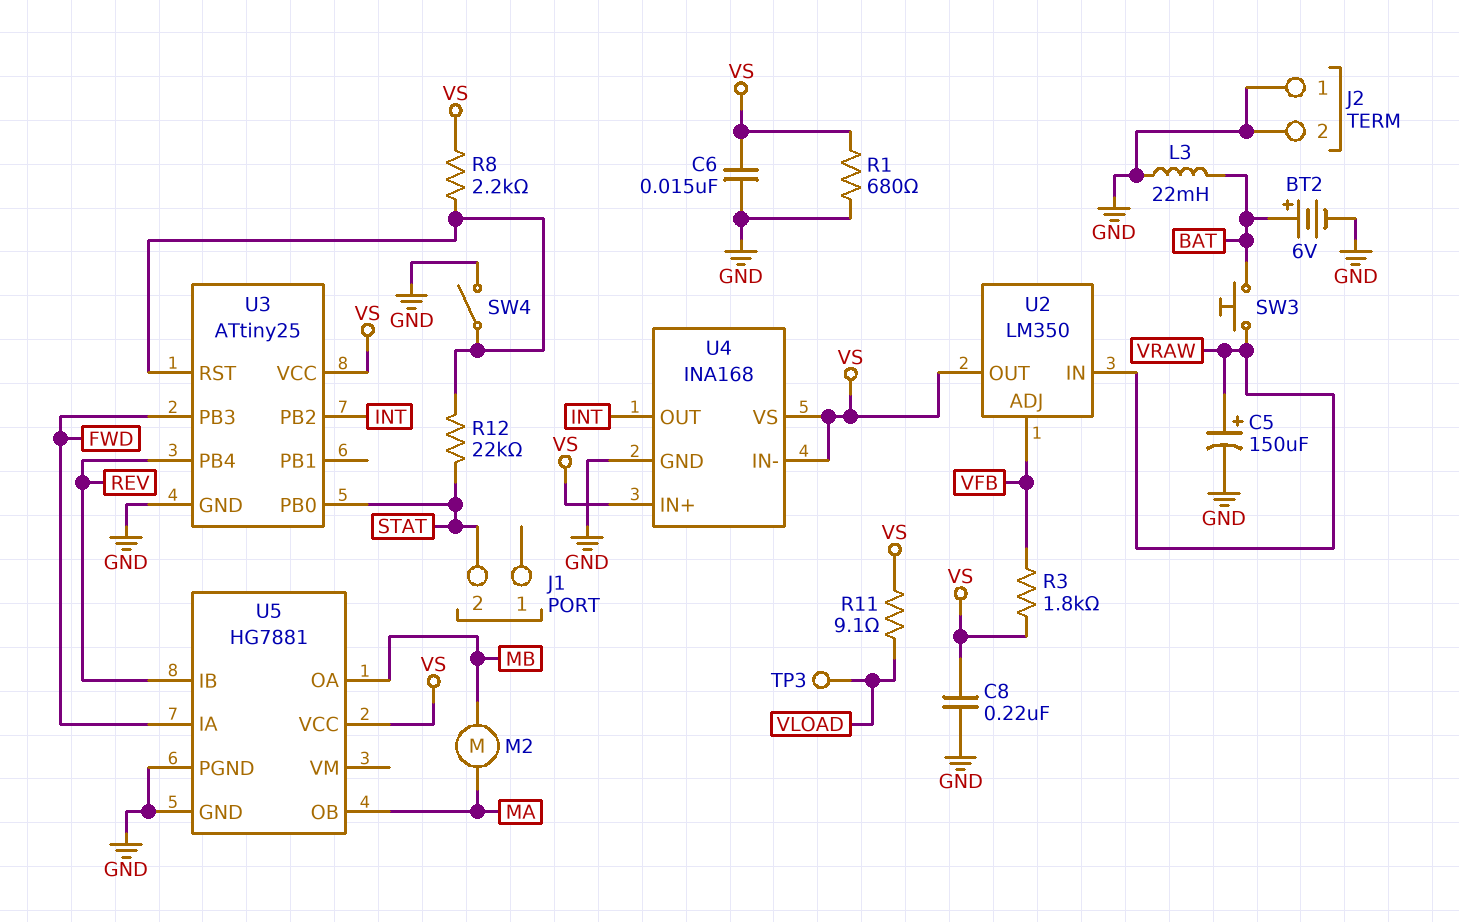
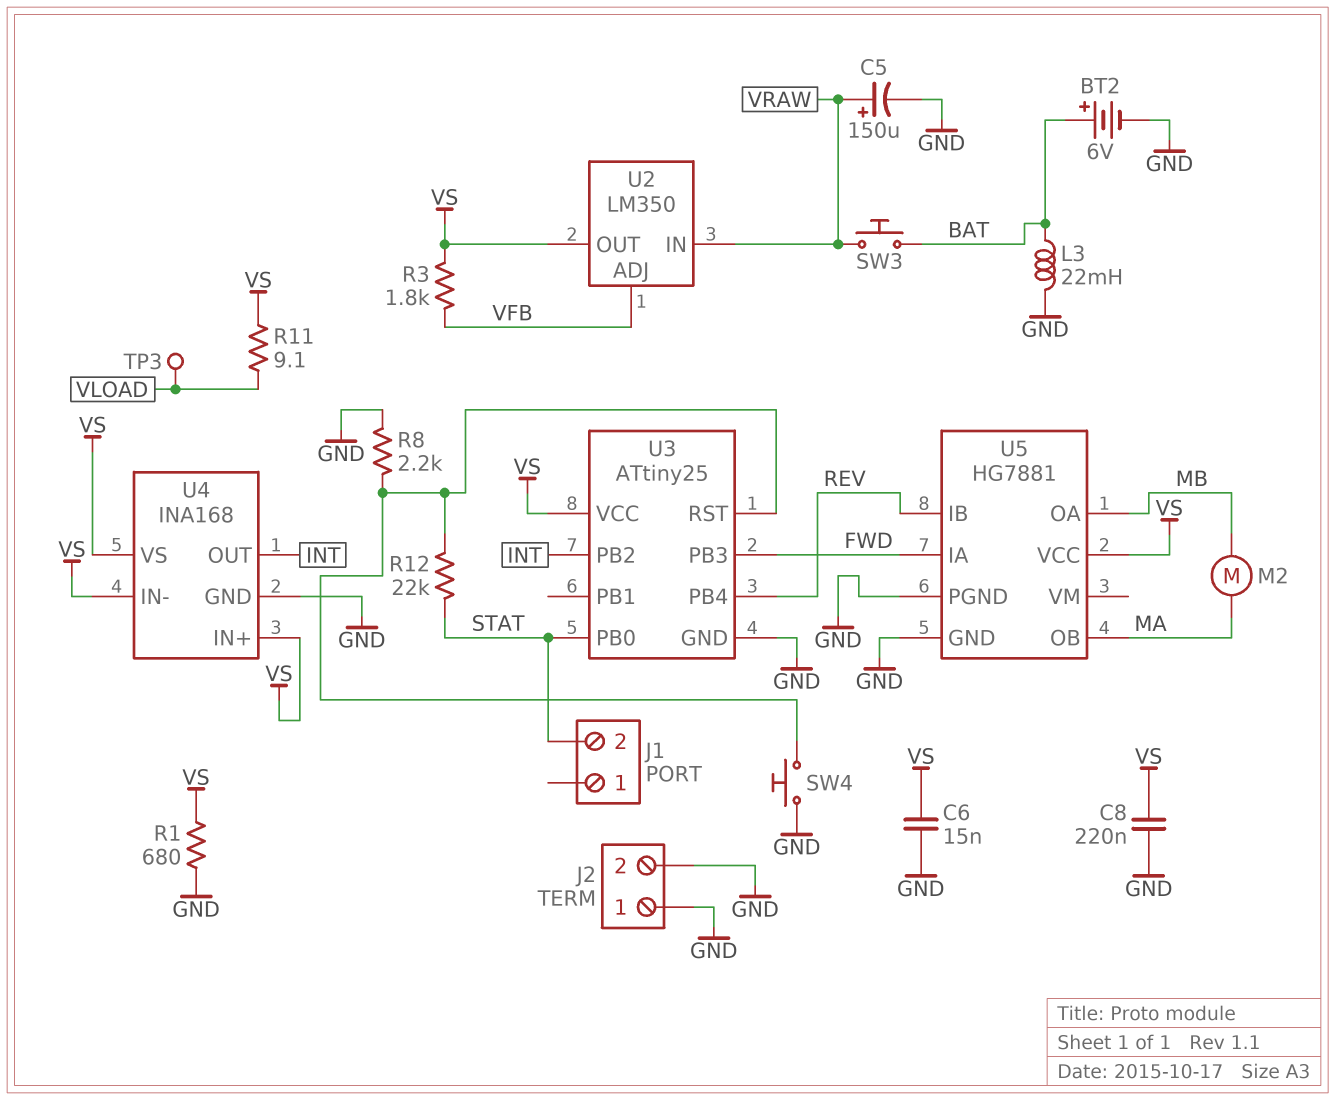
R8: 2.2k (U3/RST, VS) -> 2.2k (GND, U3/RST)
SW4: switch (GND, U3/RST) -> button (GND, U3/RST)

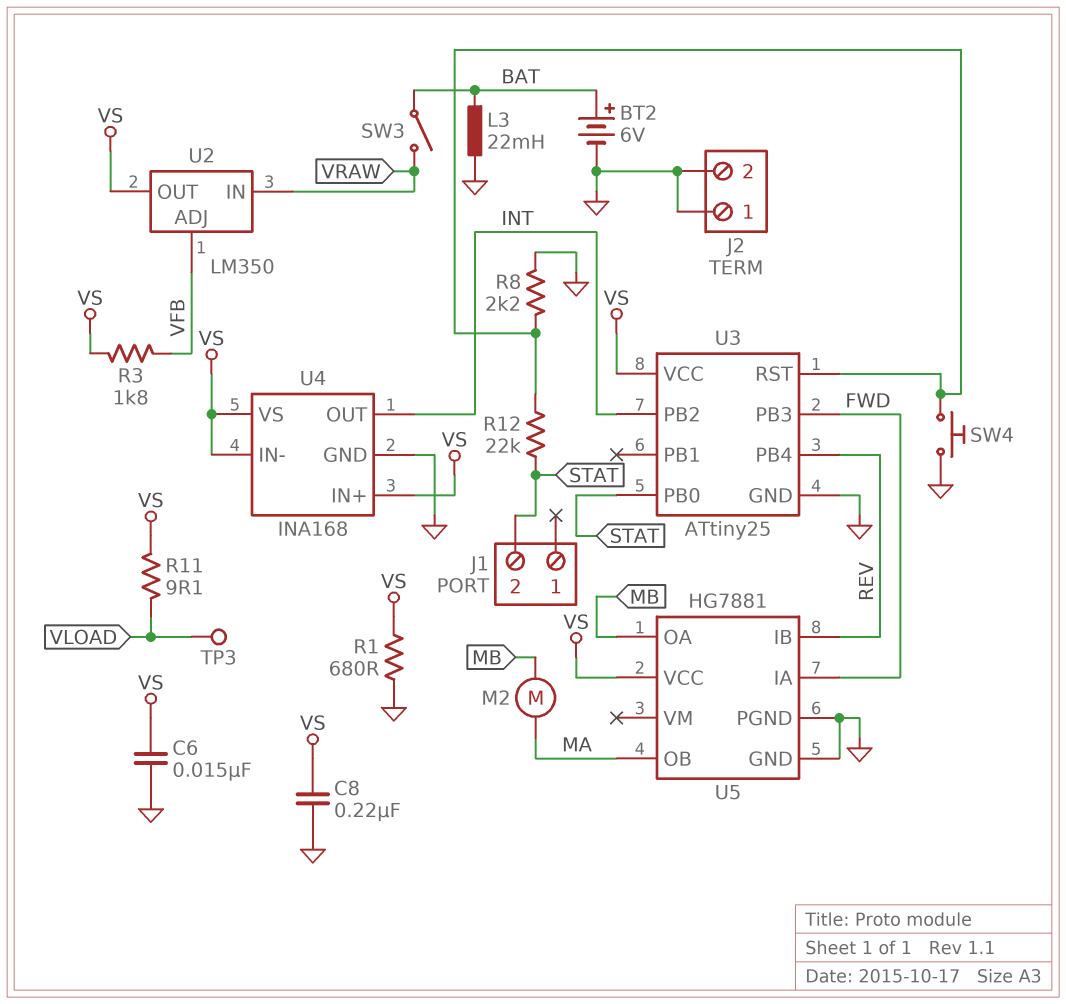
C5: 150uF (plus VRAW, minus GND) -> none
SW3: button (BAT, VRAW) -> switch (BAT, VRAW)

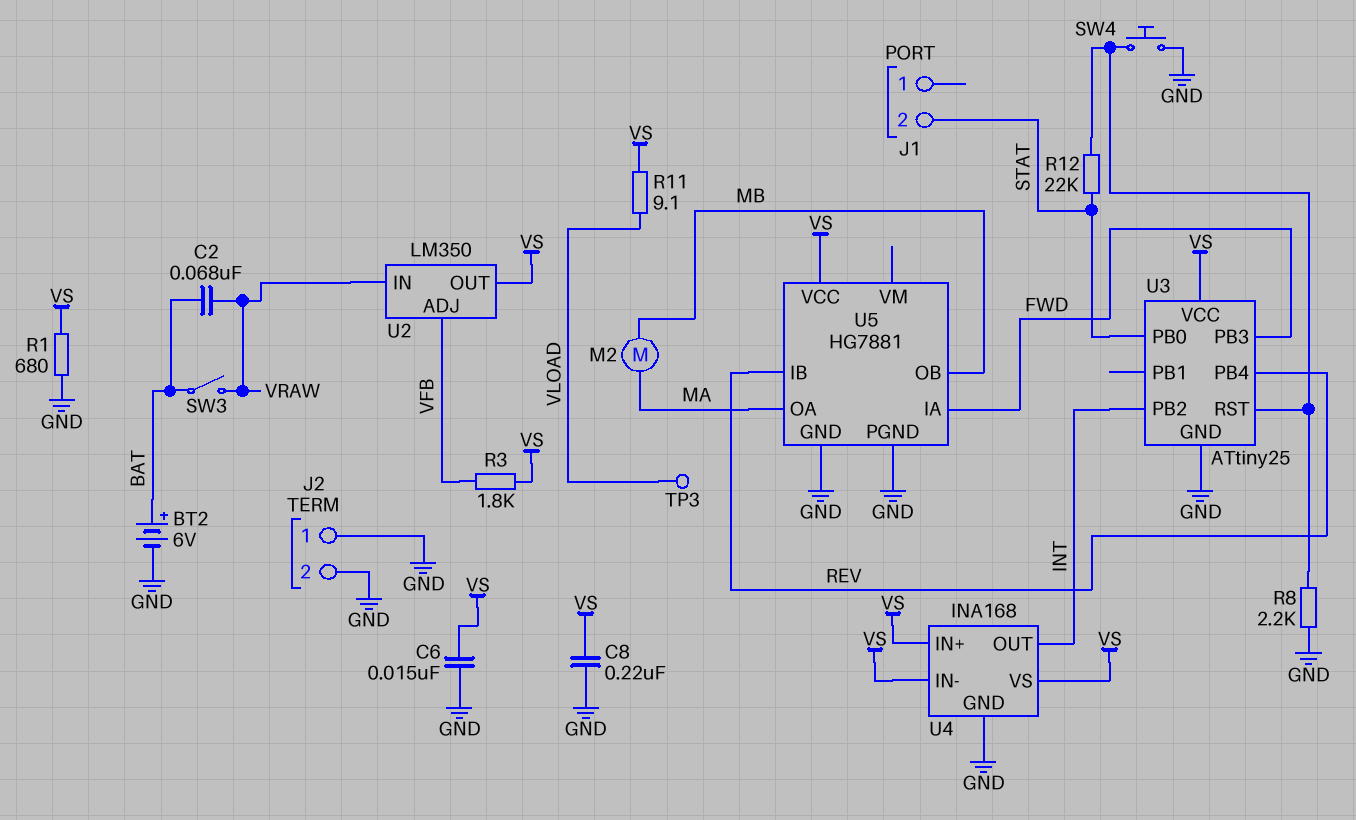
C2: none -> 68nF (BAT, VRAW)
L3: 22mH (BAT, GND) -> none
U5 pin OA: MB -> MA
U5 pin OB: MA -> MB

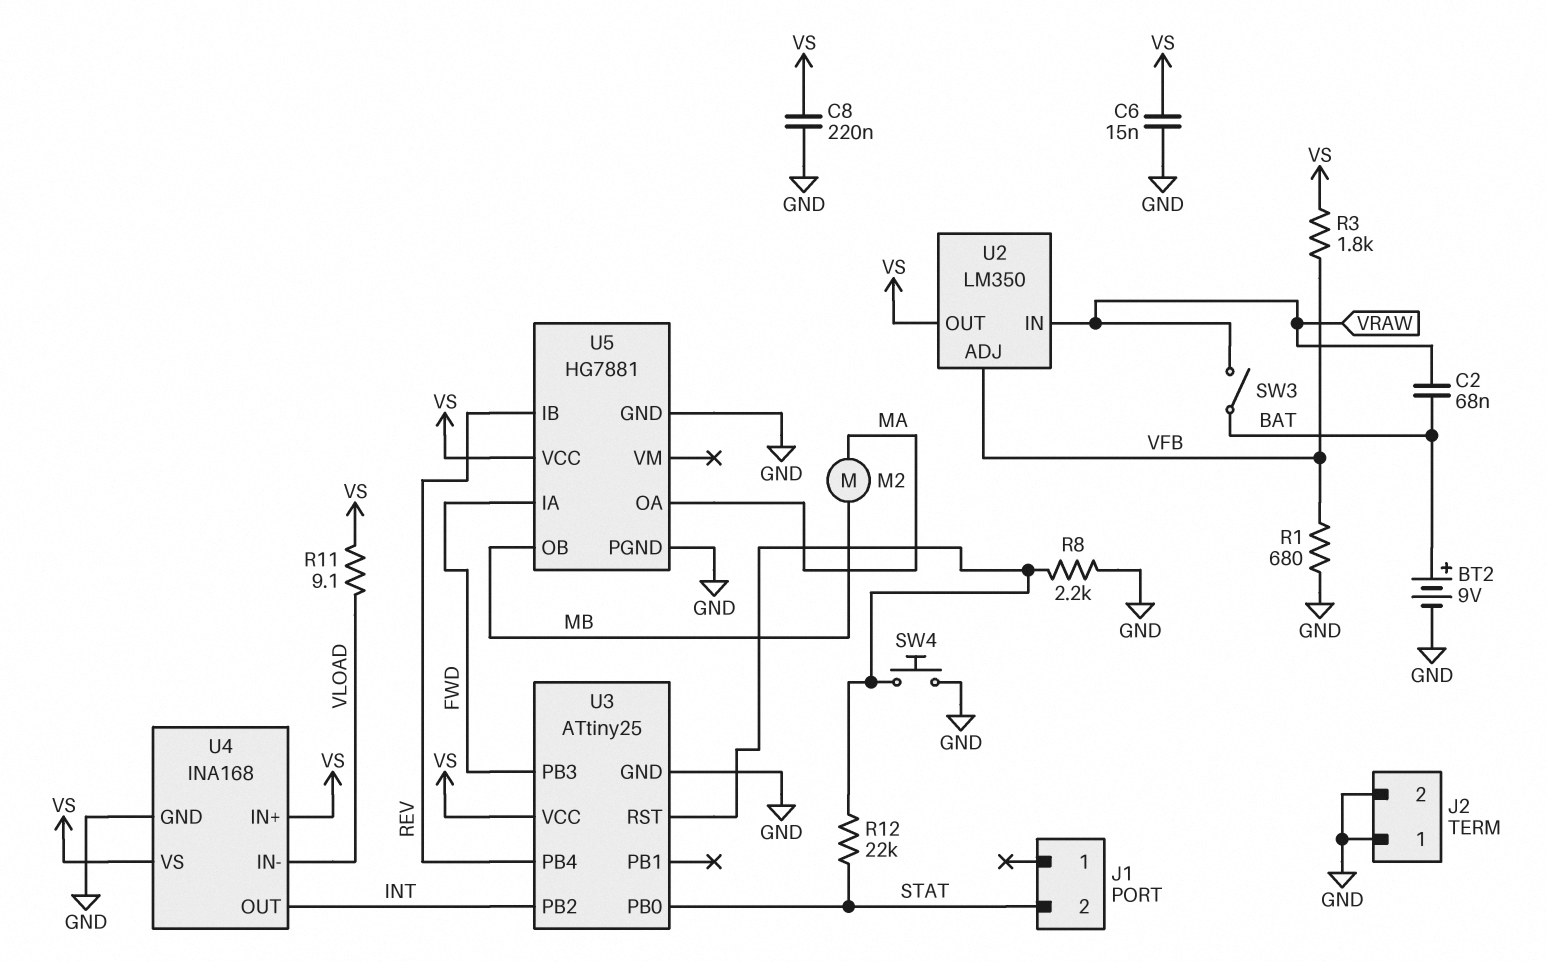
BT2: 6V (plus BAT, minus GND) -> 9V (plus BAT, minus GND)
R1: 680 (GND, VS) -> 680 (GND, VFB)
TP3: test point (VLOAD) -> none
U4 pin IN-: VS -> VLOAD

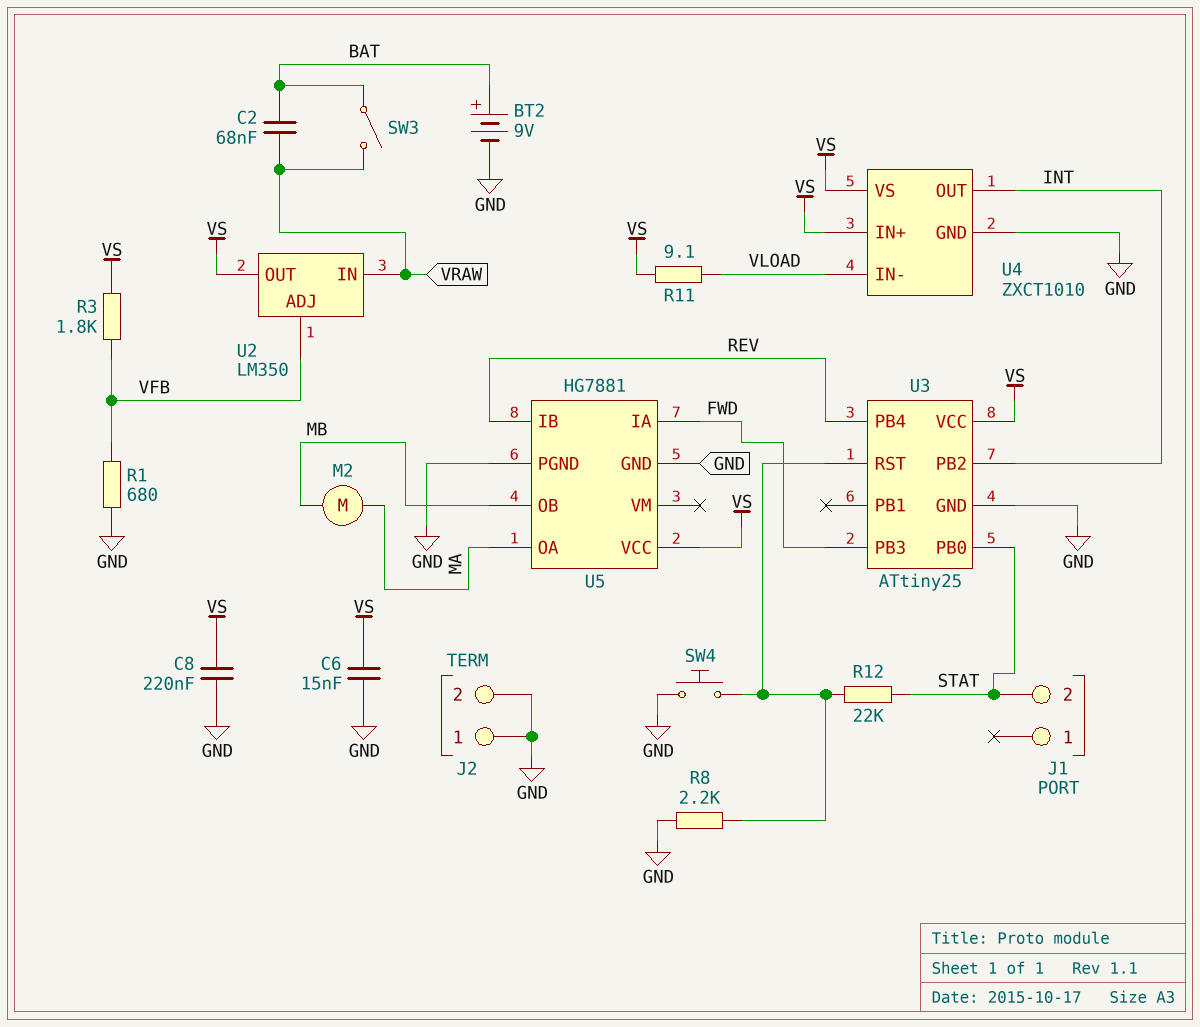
U4: INA168 -> ZXCT1010

